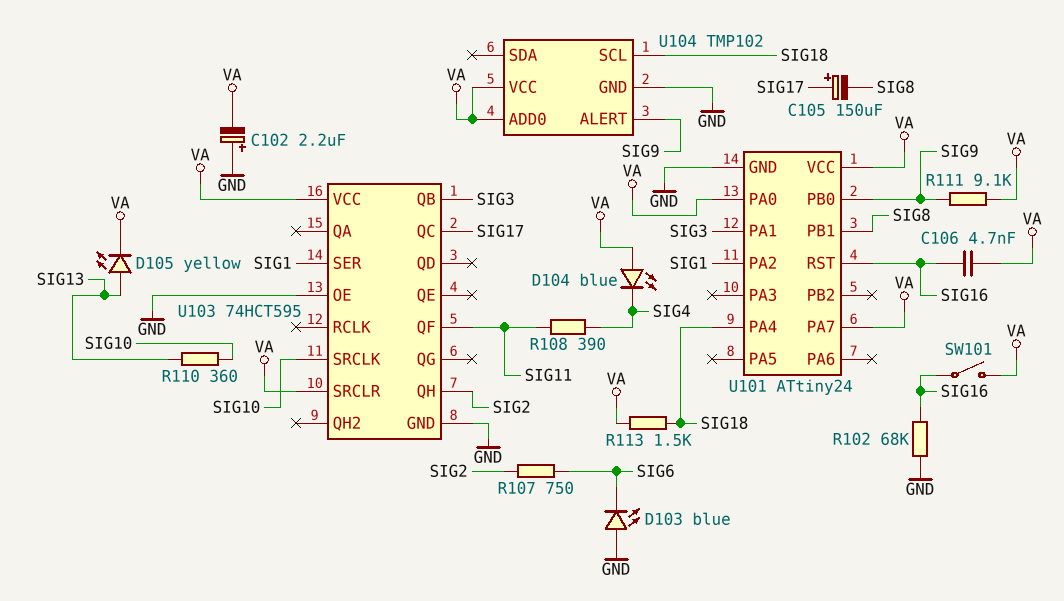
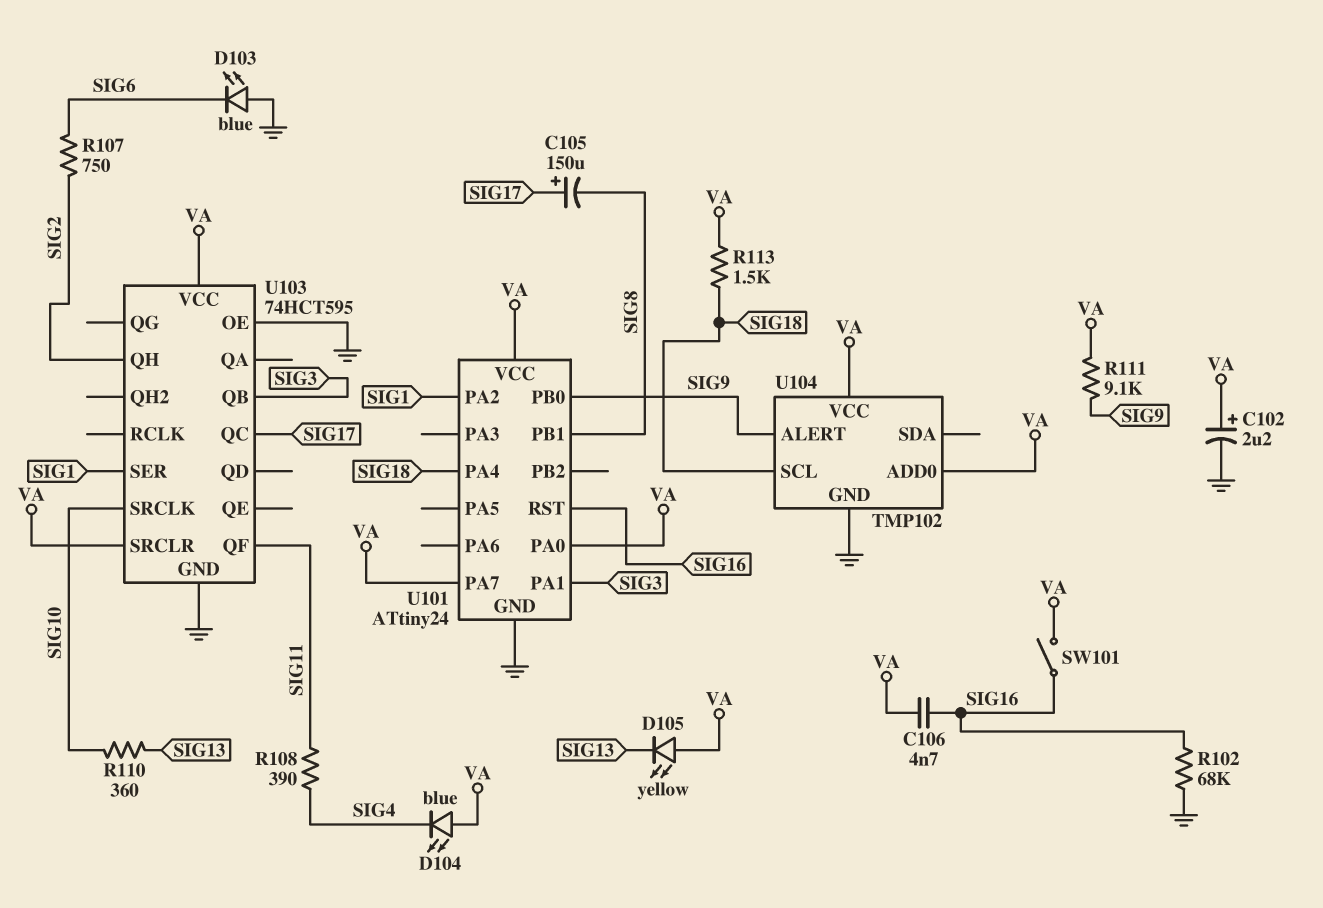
C102: 2.2uF (plus GND, minus VA) -> 2.2uF (plus VA, minus GND)
D105: LED yellow (A SIG13, K VA) -> LED yellow (A VA, K SIG13)

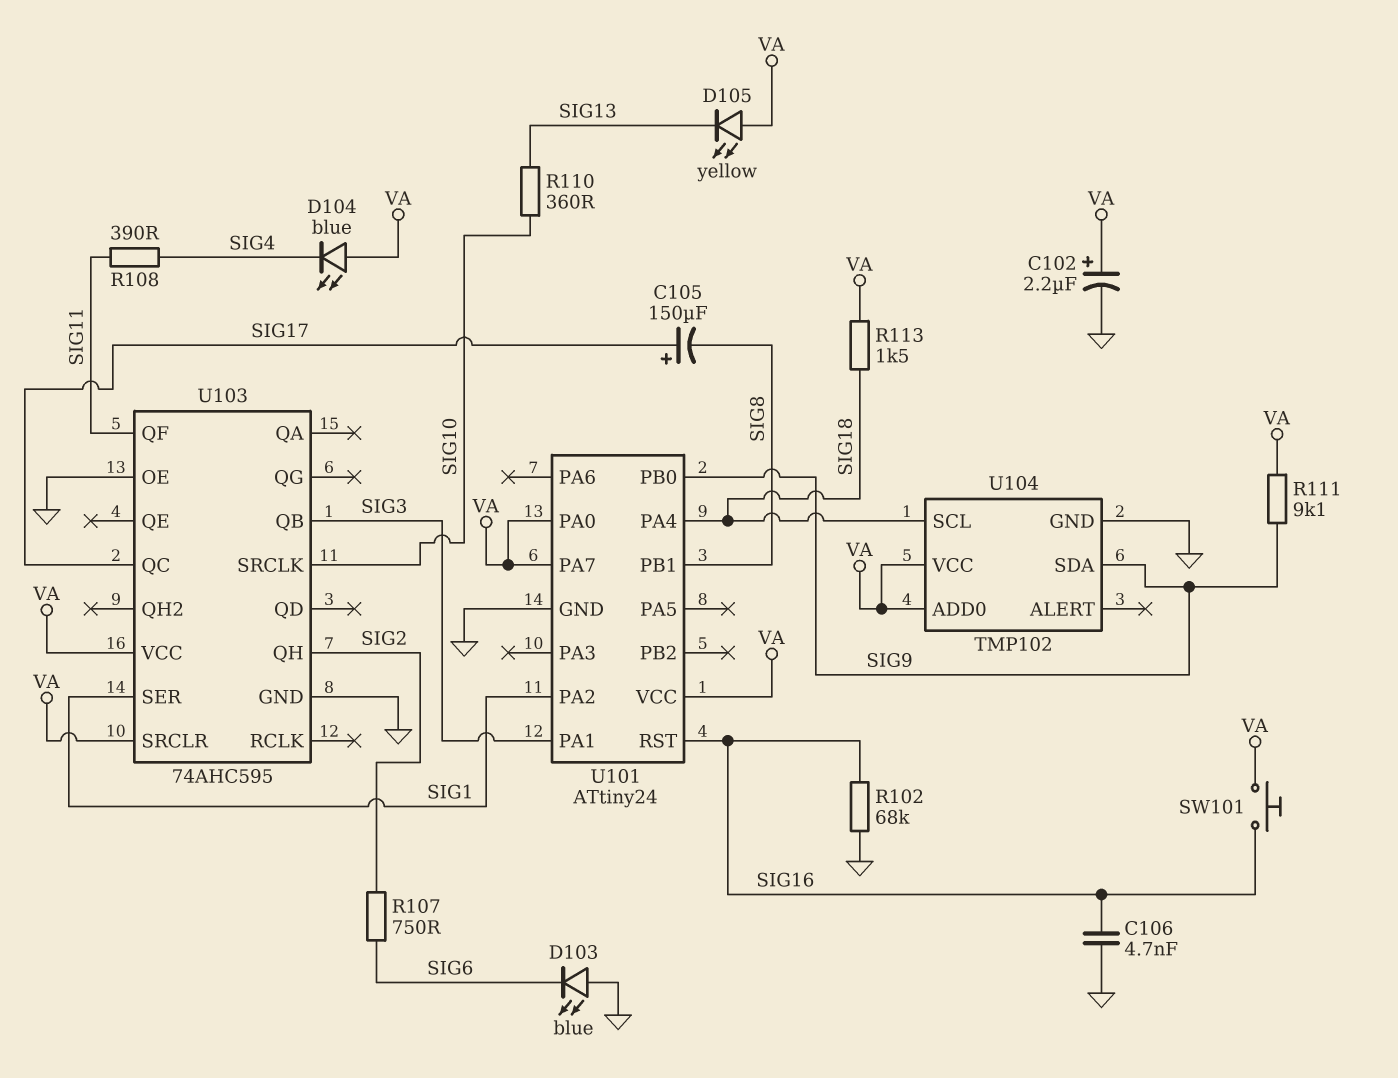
C106: 4.7nF (SIG16, VA) -> 4.7nF (GND, SIG16)
SW101: switch (SIG16, VA) -> button (SIG16, VA)
U103: 74HCT595 -> 74AHC595
U104 pin ALERT: SIG9 -> none
U104 pin SDA: none -> SIG9

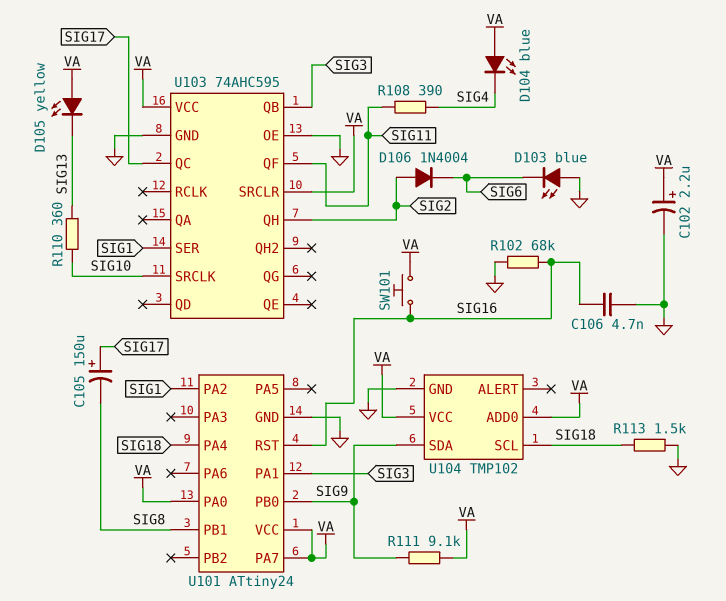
D106: none -> diode 1N4004 (A SIG2, K SIG6)
R107: 750 (SIG2, SIG6) -> none
R113: 1.5k (SIG18, VA) -> 1.5k (GND, SIG18)

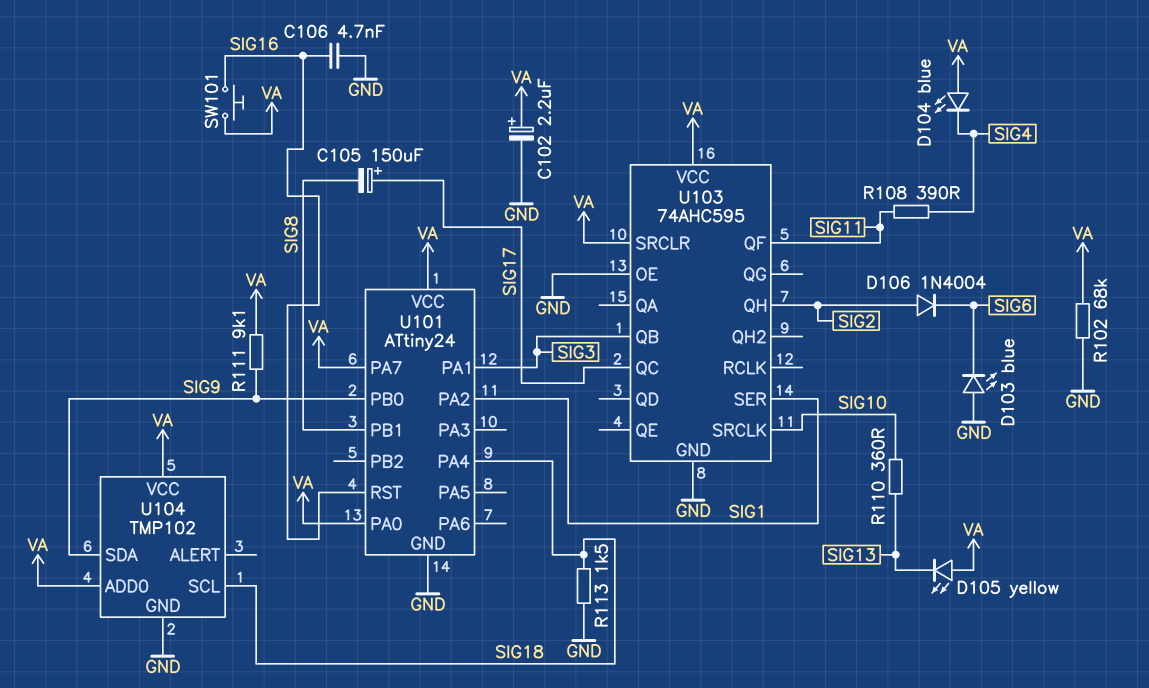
R102: 68k (GND, SIG16) -> 68k (GND, VA)

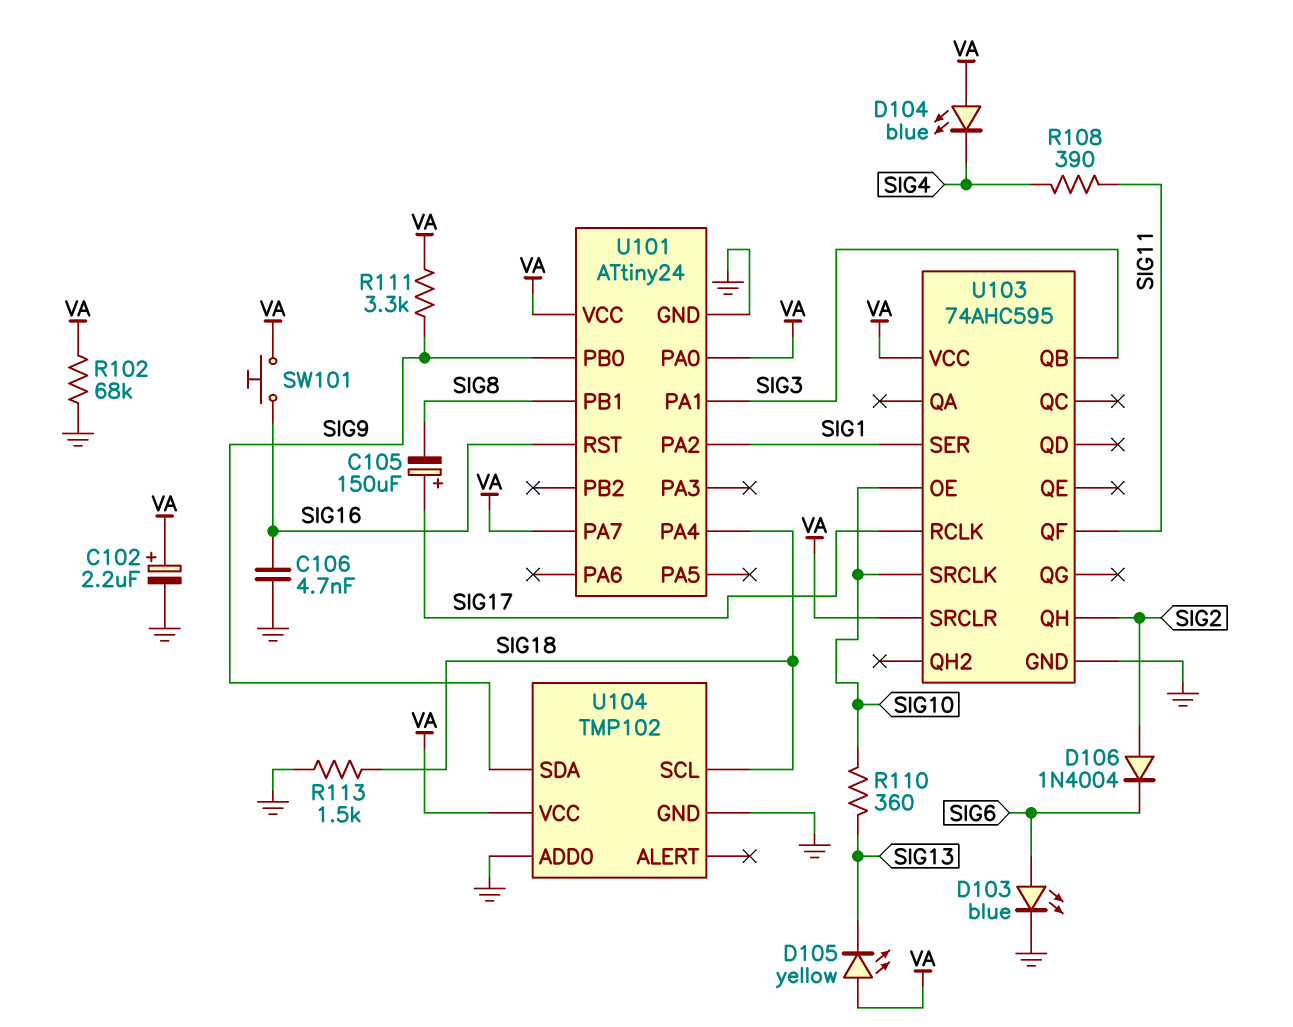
D103: LED blue (A GND, K SIG6) -> LED blue (A SIG6, K GND)
R111: 9.1k (SIG9, VA) -> 3.3k (SIG9, VA)
U103 pin OE: GND -> SIG10
U103 pin QC: SIG17 -> none
U103 pin RCLK: none -> SIG17
U104 pin ADD0: VA -> GND

